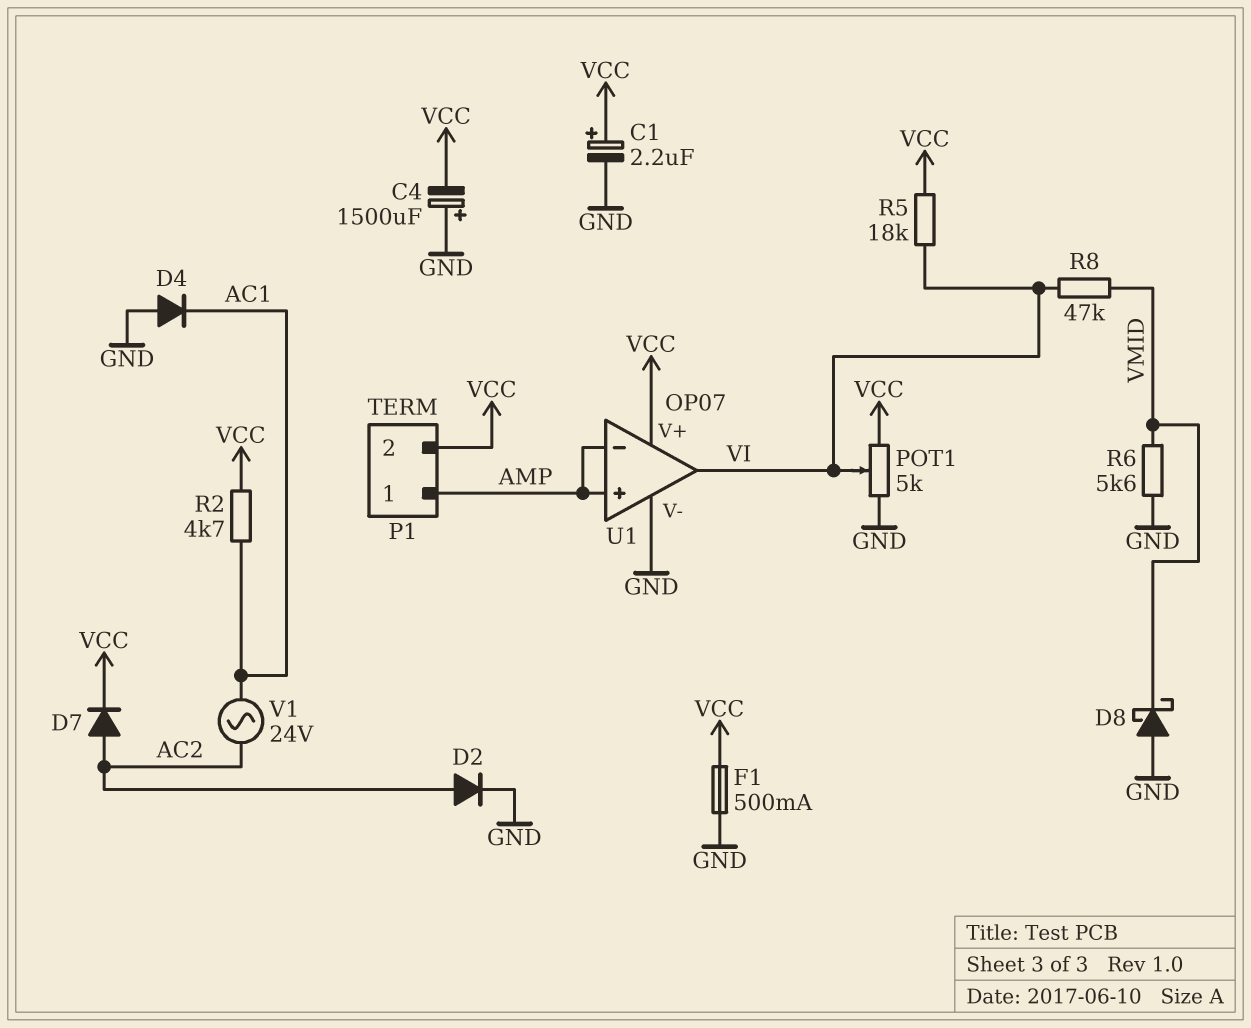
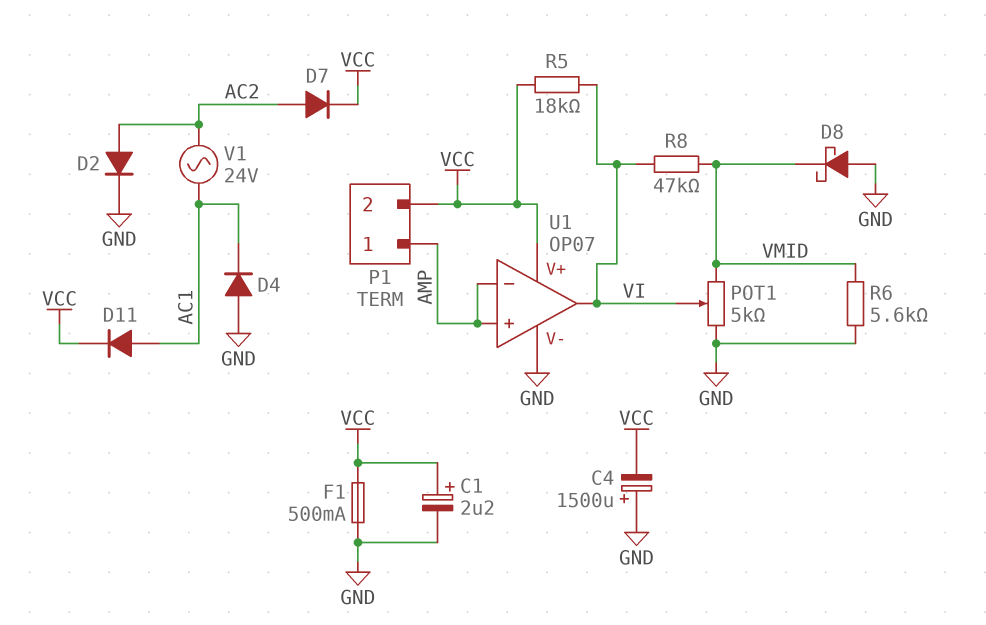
D11: none -> diode (A AC1, K VCC)
POT1: 5k (GND, VCC, wiper VI) -> 5k (GND, VMID, wiper VI)
R2: 4.7k (AC1, VCC) -> none

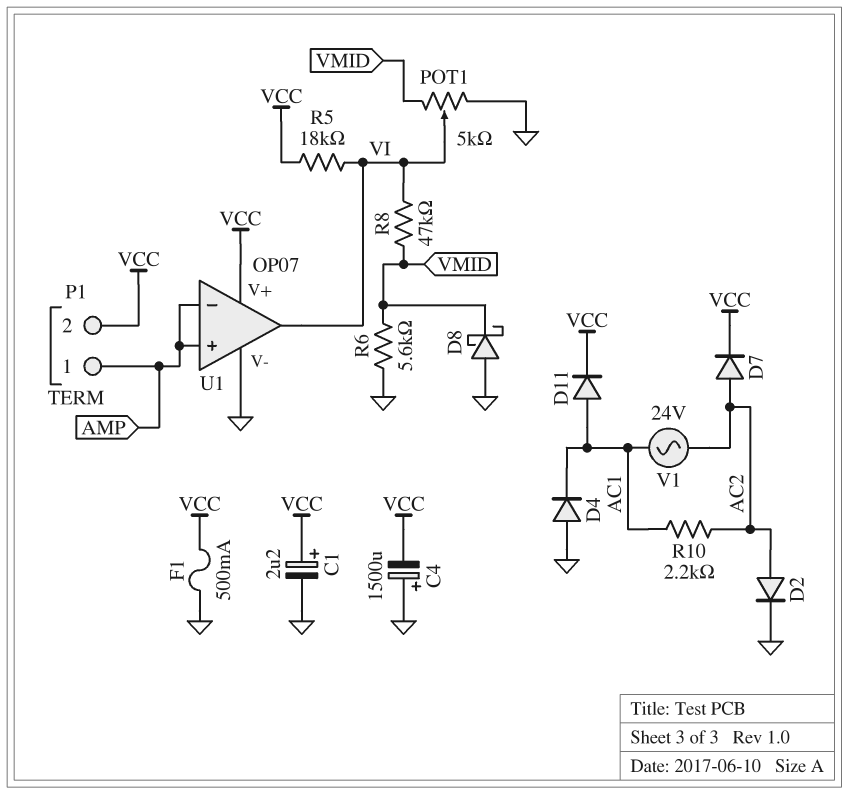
R10: none -> 2.2k (AC1, AC2)

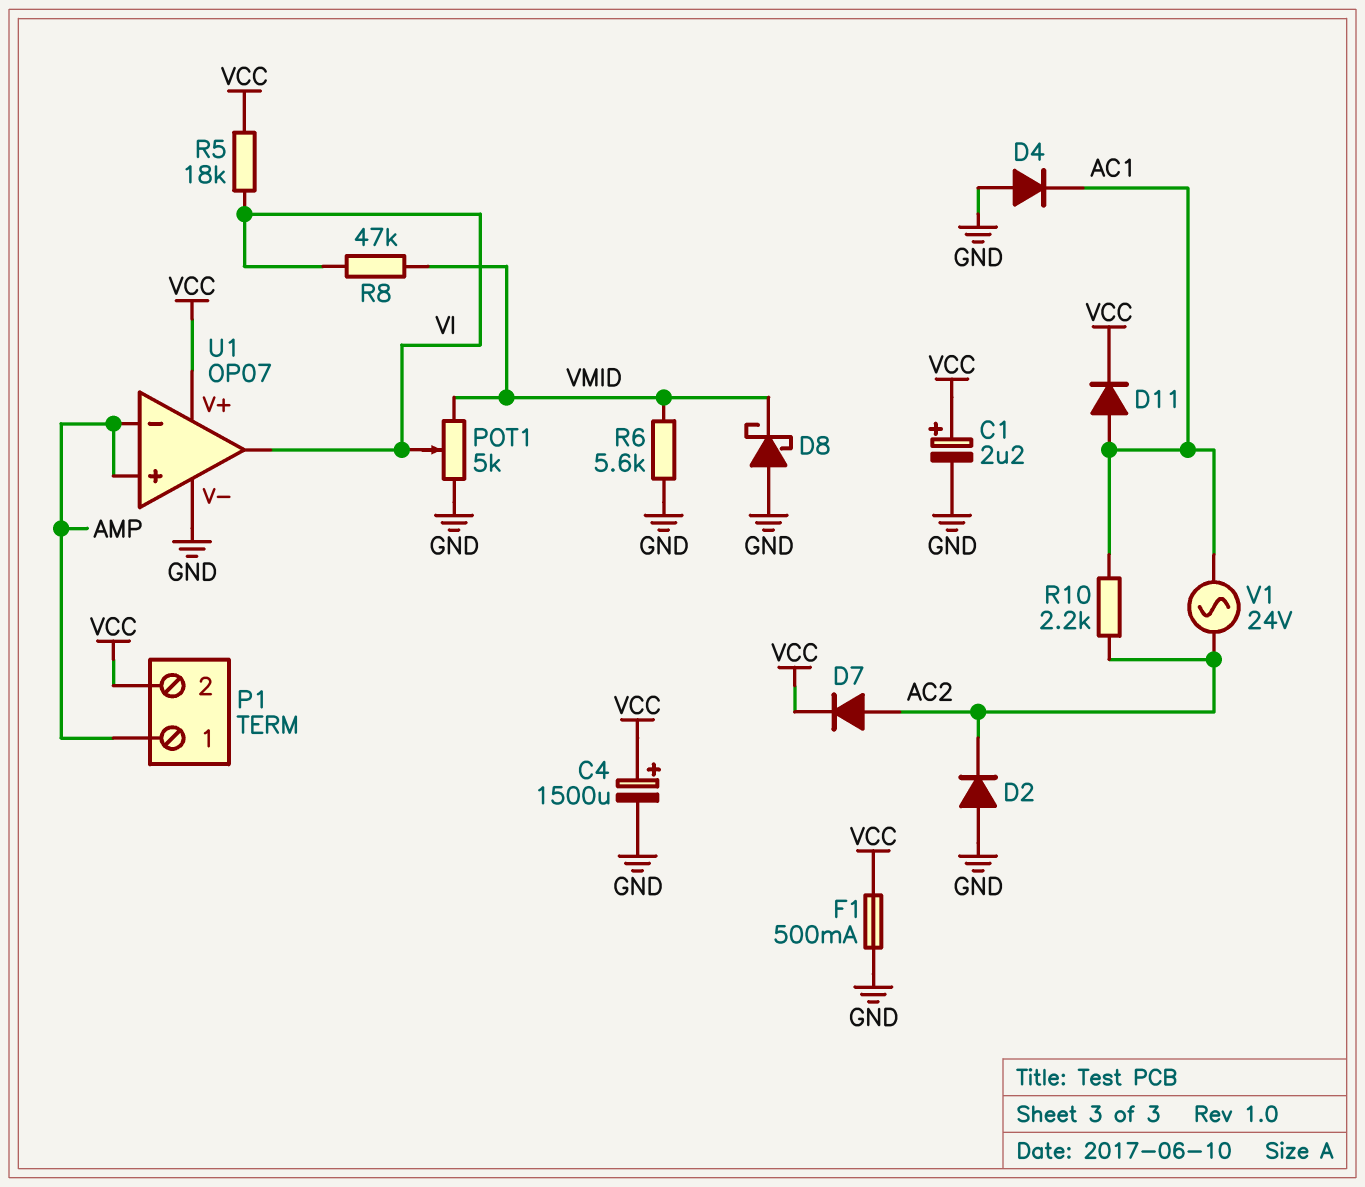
C4: 1500uF (plus GND, minus VCC) -> 1500uF (plus VCC, minus GND)
D2: diode (A AC2, K GND) -> diode (A GND, K AC2)

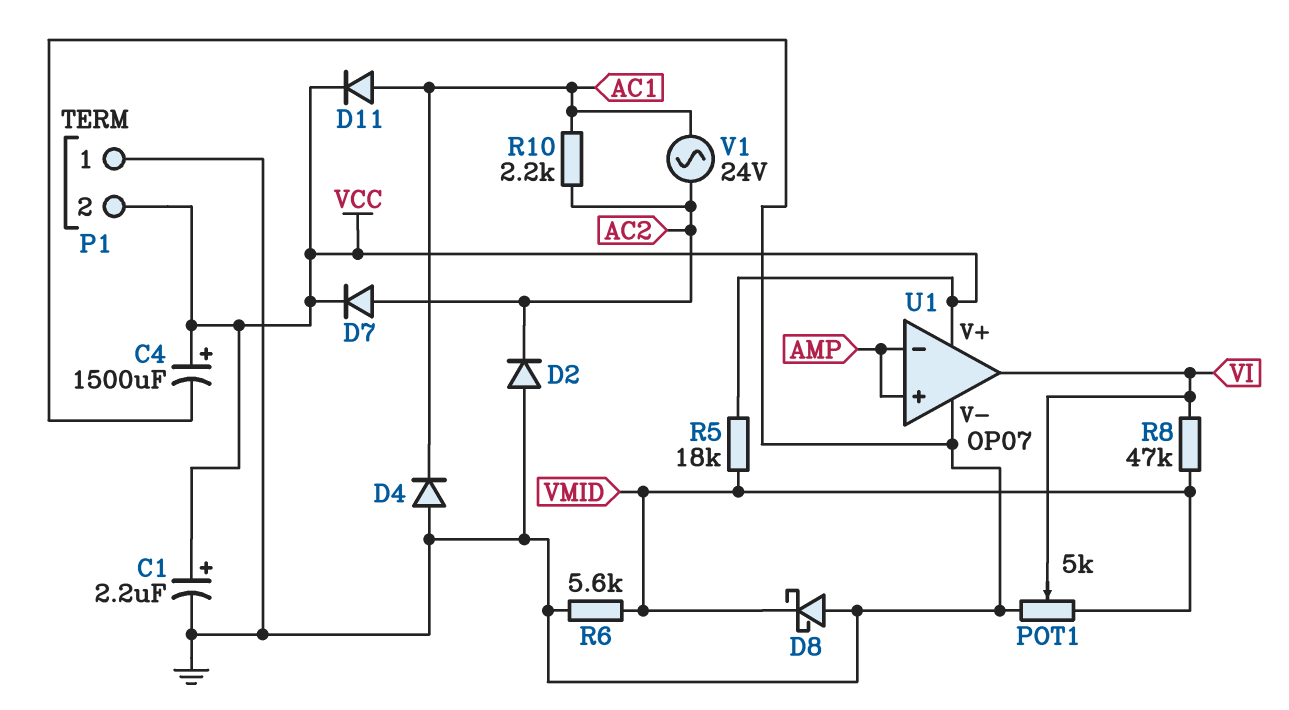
F1: 500mA (GND, VCC) -> none
P1 pin 1: AMP -> GND
R5: 18k (VCC, VI) -> 18k (VCC, VMID)

